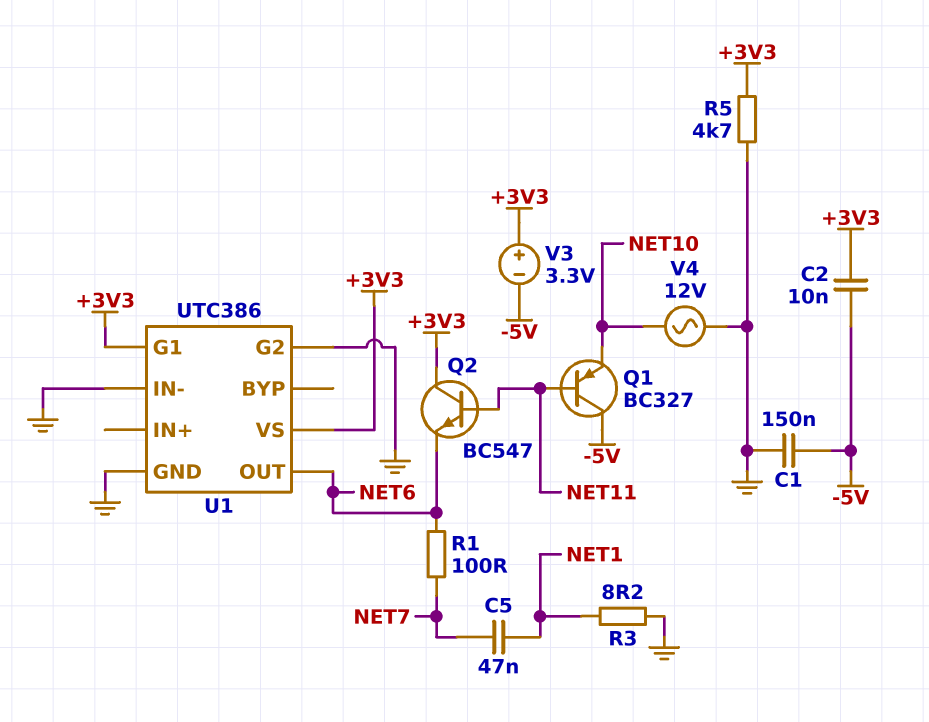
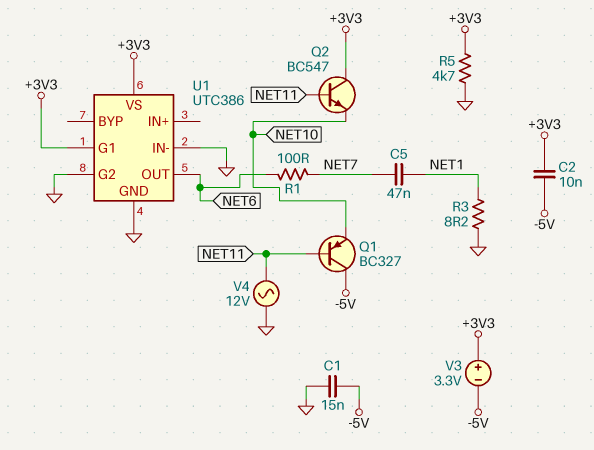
C1: 150nF (-5V, GND) -> 15nF (-5V, GND)
Q2: NPN BC547 (B NET11, C +3V3, E NET6) -> NPN BC547 (B NET11, C +3V3, E NET10)
V4: AC 12V (GND, NET10) -> AC 12V (GND, NET11)

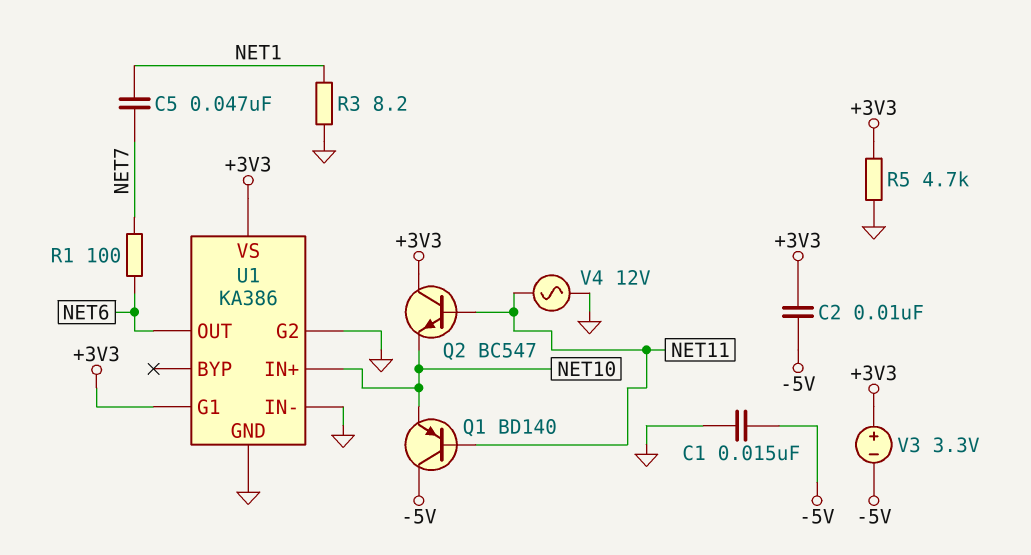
Q1: PNP BC327 (B NET11, C -5V, E NET10) -> PNP BD140 (B NET11, C -5V, E NET10)
U1: UTC386 -> KA386
U1 pin IN+: none -> NET10

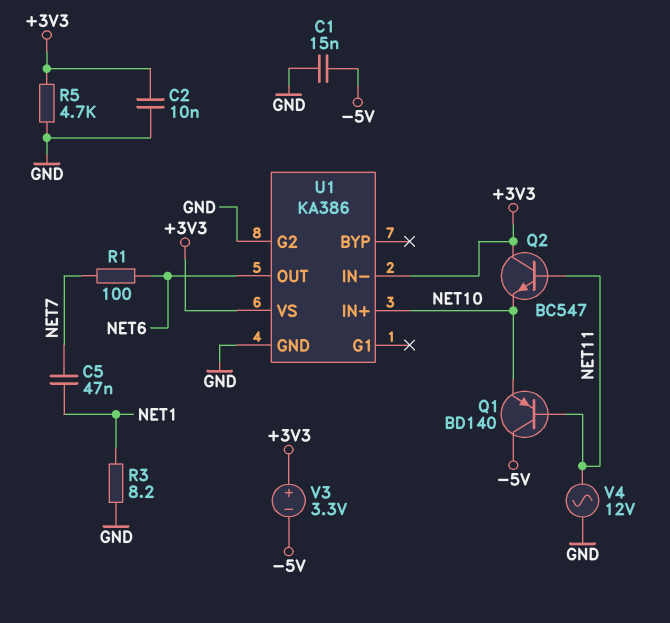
C2: 10nF (+3V3, -5V) -> 10nF (+3V3, GND)
U1 pin G1: +3V3 -> none
U1 pin IN-: GND -> +3V3

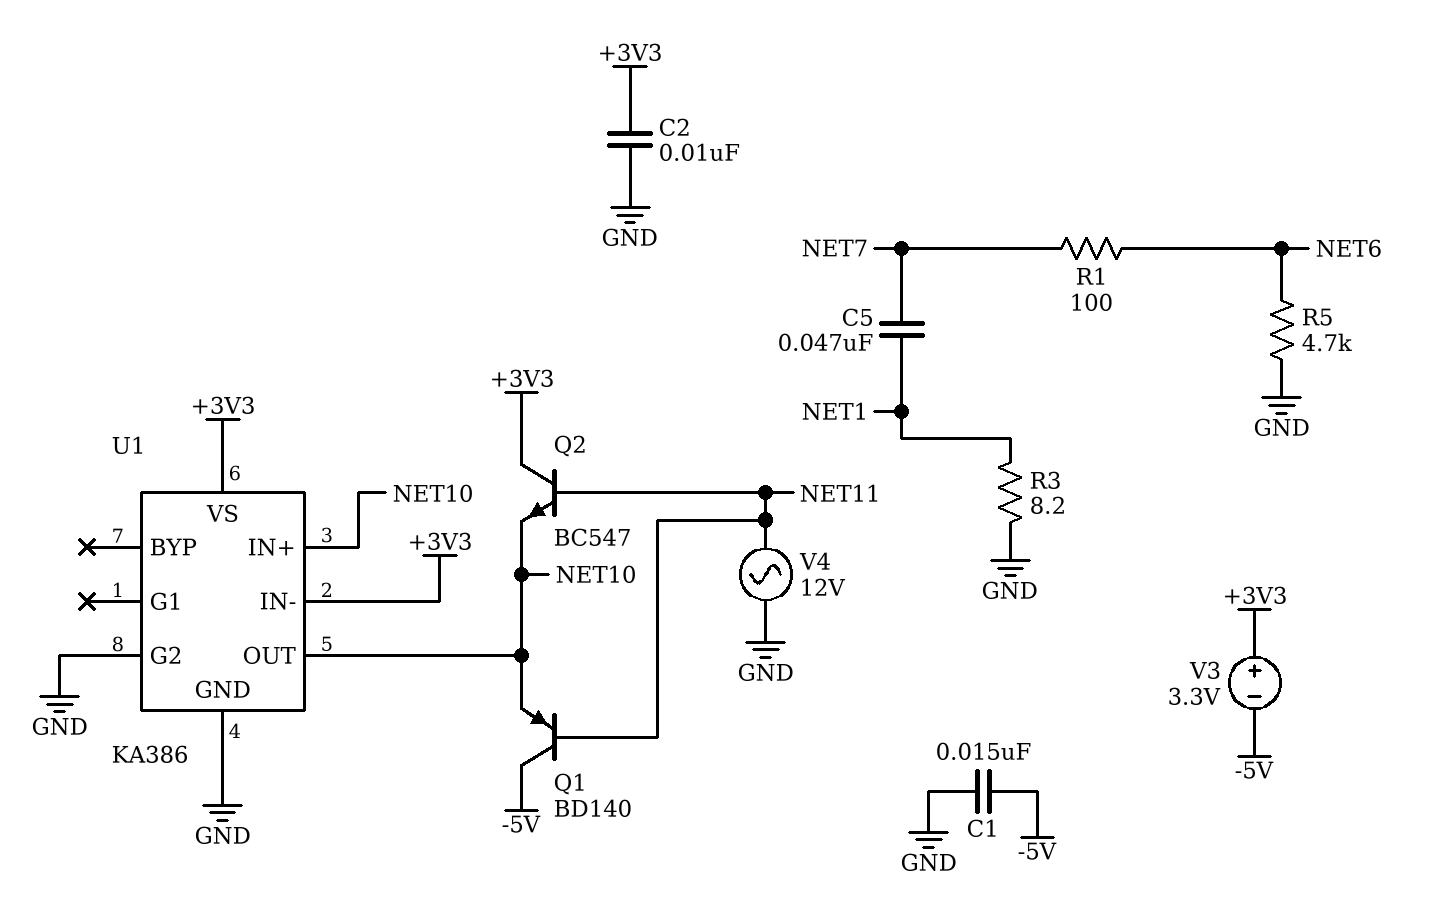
R5: 4.7k (+3V3, GND) -> 4.7k (GND, NET6)
U1 pin OUT: NET6 -> NET10

